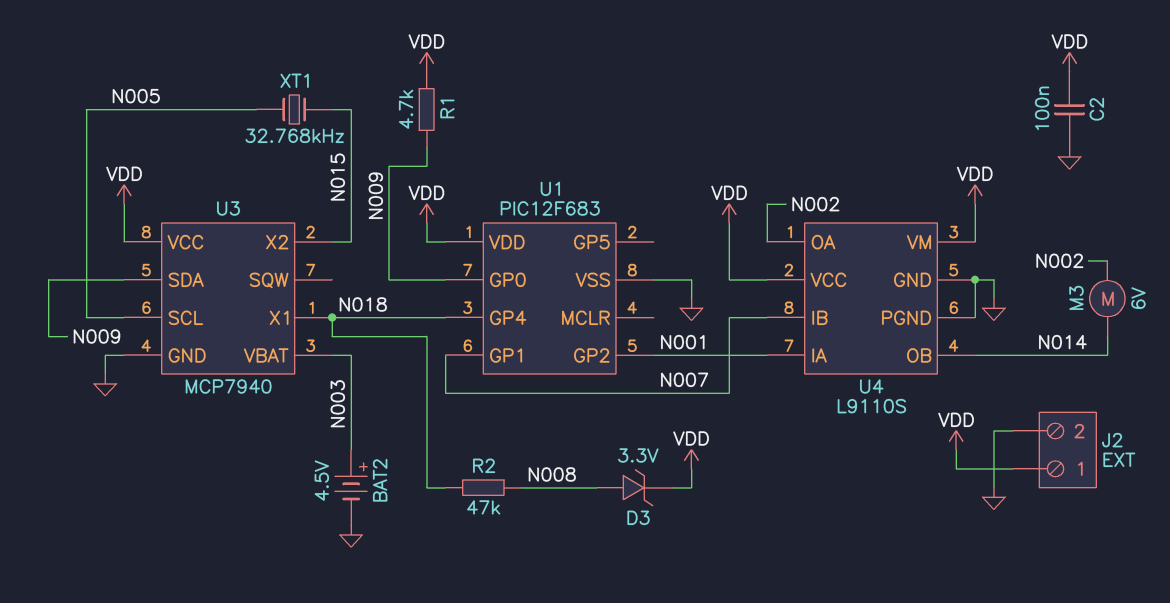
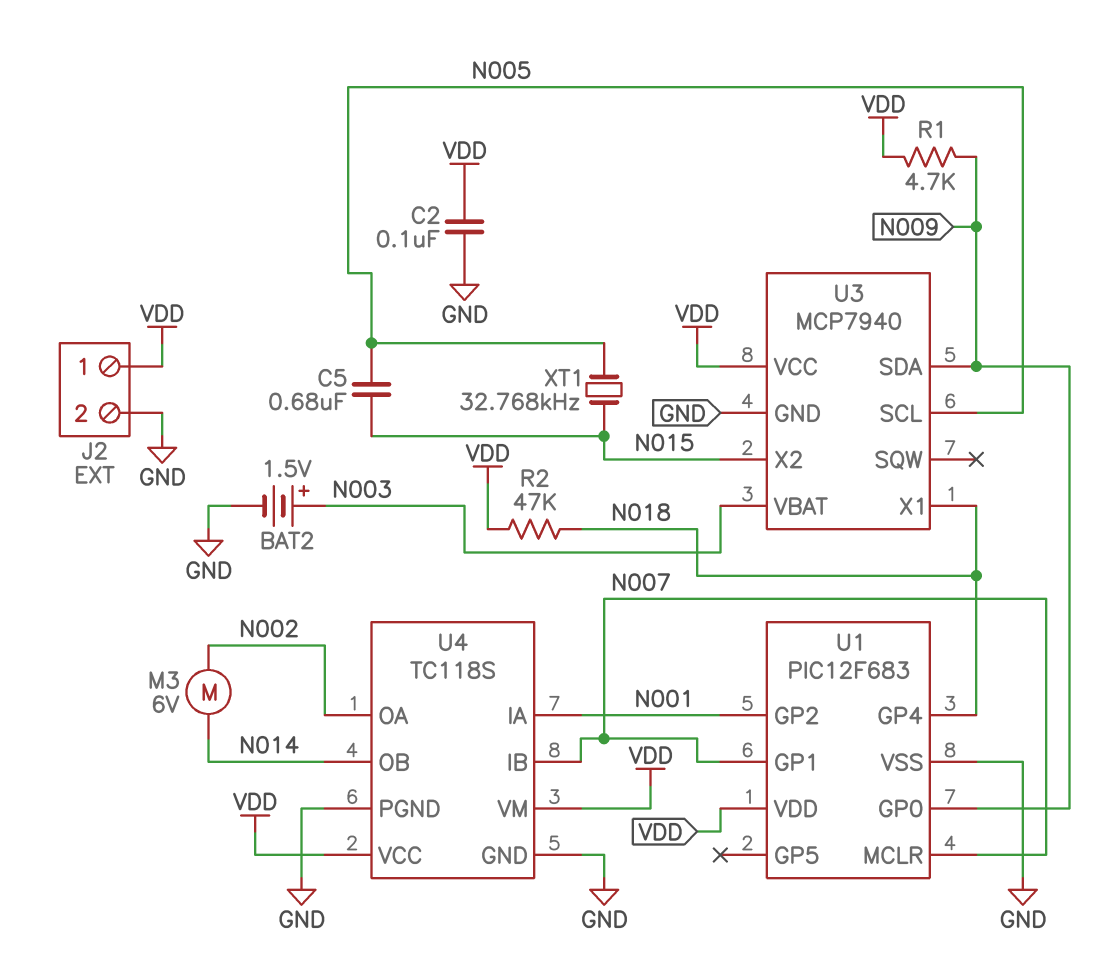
BAT2: 4.5V (plus N003, minus GND) -> 1.5V (plus N003, minus GND)
C5: none -> 680nF (N005, N015)
D3: zener 3.3V (A N008, K VDD) -> none
R2: 47k (N008, N018) -> 47k (N018, VDD)
U1 pin MCLR: none -> N007
U4: L9110S -> TC118S

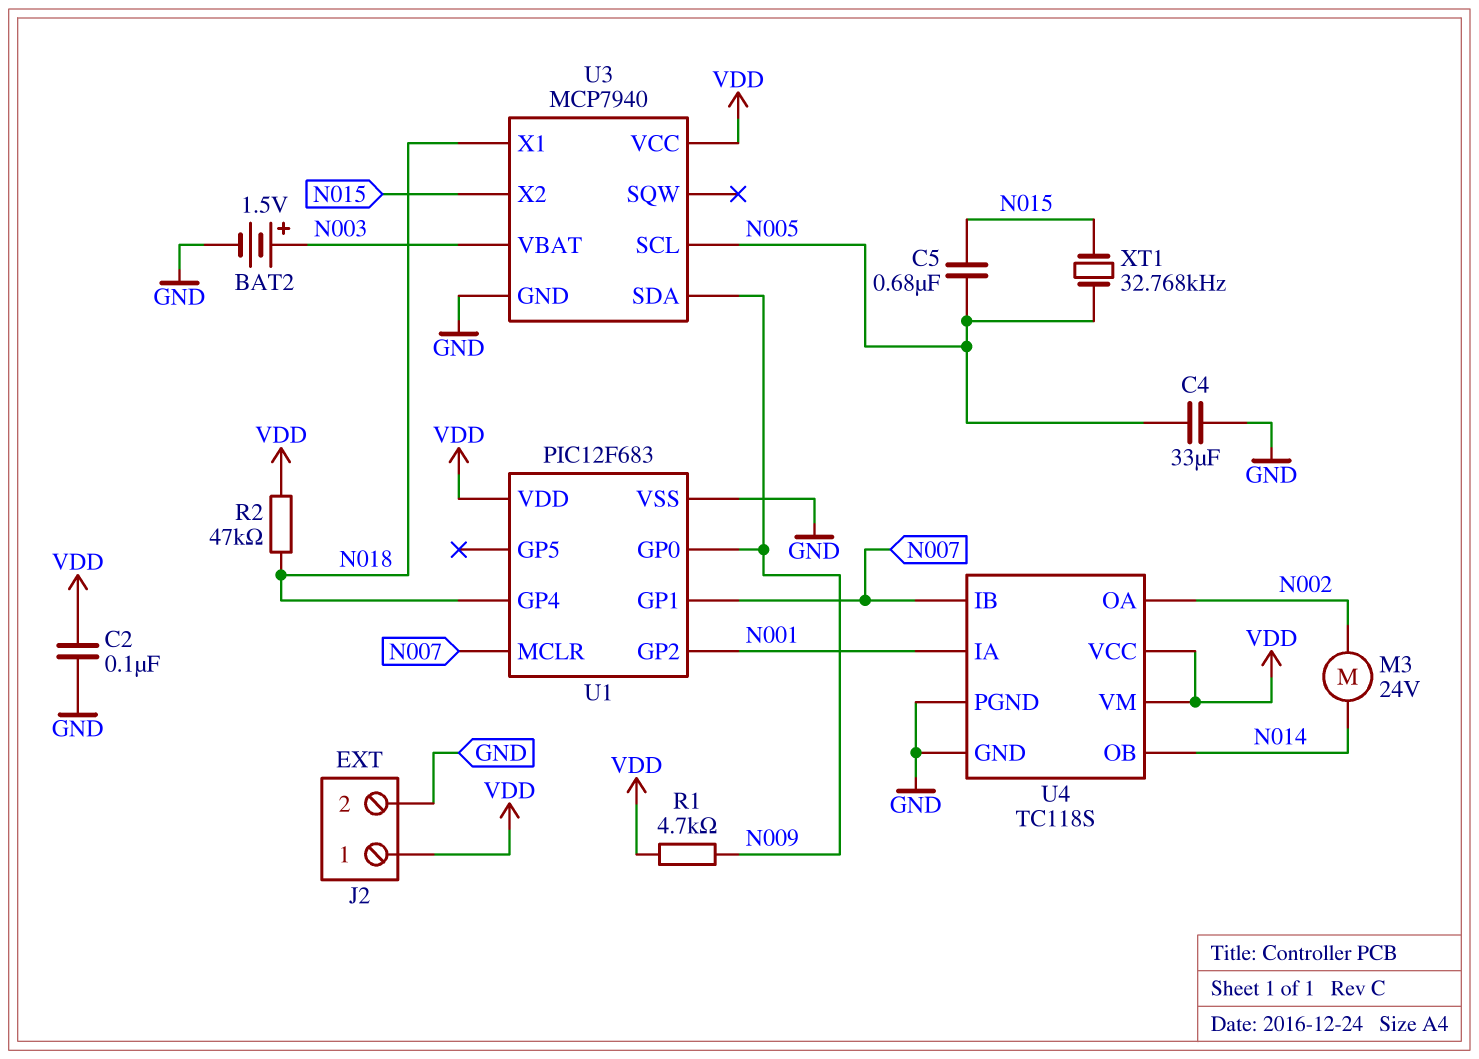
C4: none -> 33uF (GND, N005)
M3: motor 6V (N002, N014) -> motor 24V (N002, N014)

